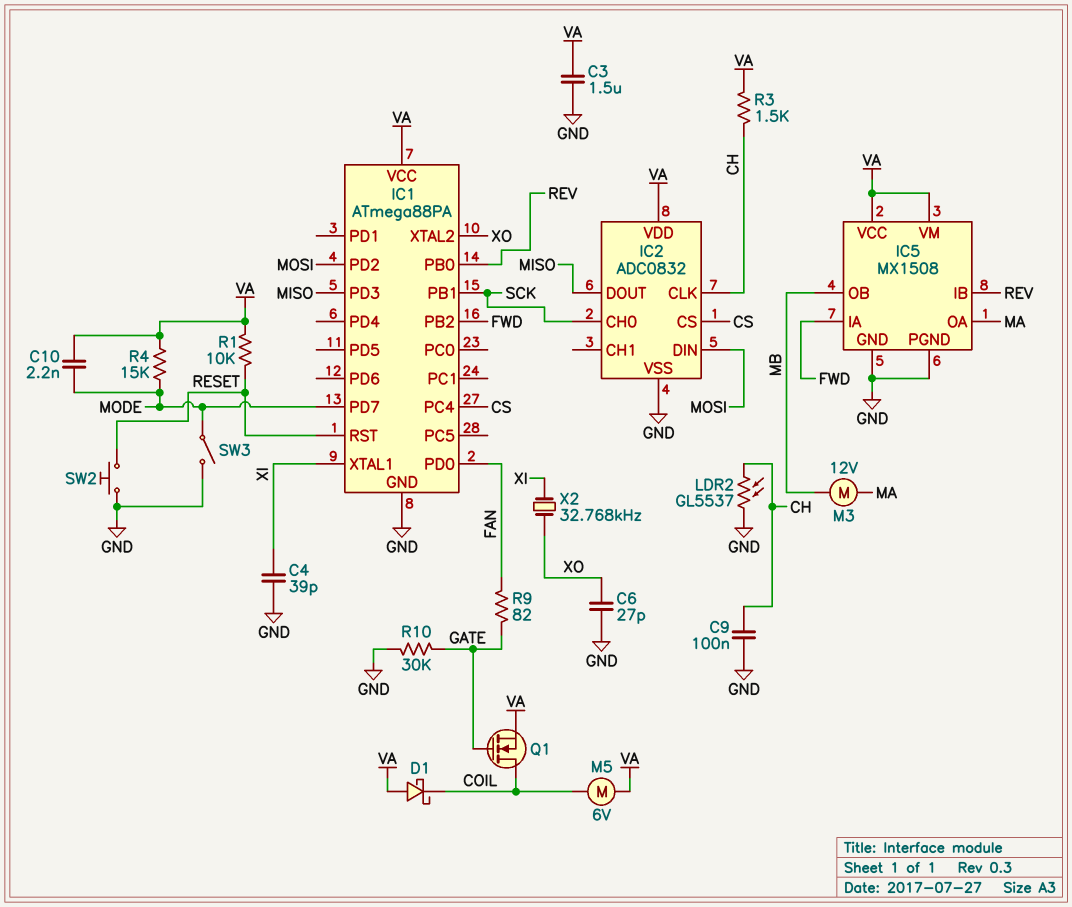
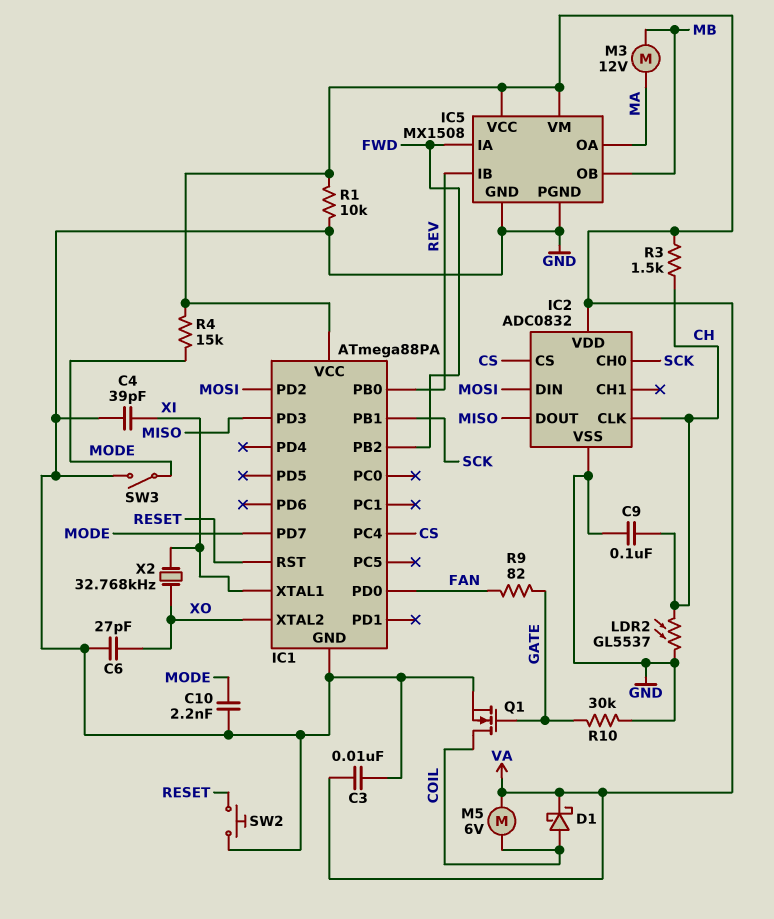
C3: 1.5uF (GND, VA) -> 10nF (GND, VA)
C10: 2.2nF (MODE, VA) -> 2.2nF (GND, MODE)
D1: schottky (A VA, K COIL) -> schottky (A COIL, K VA)
Q1: NMOS (G GATE, D COIL, S VA) -> NMOS (G GATE, D COIL, S GND)
R1: 10k (RESET, VA) -> 10k (GND, VA)

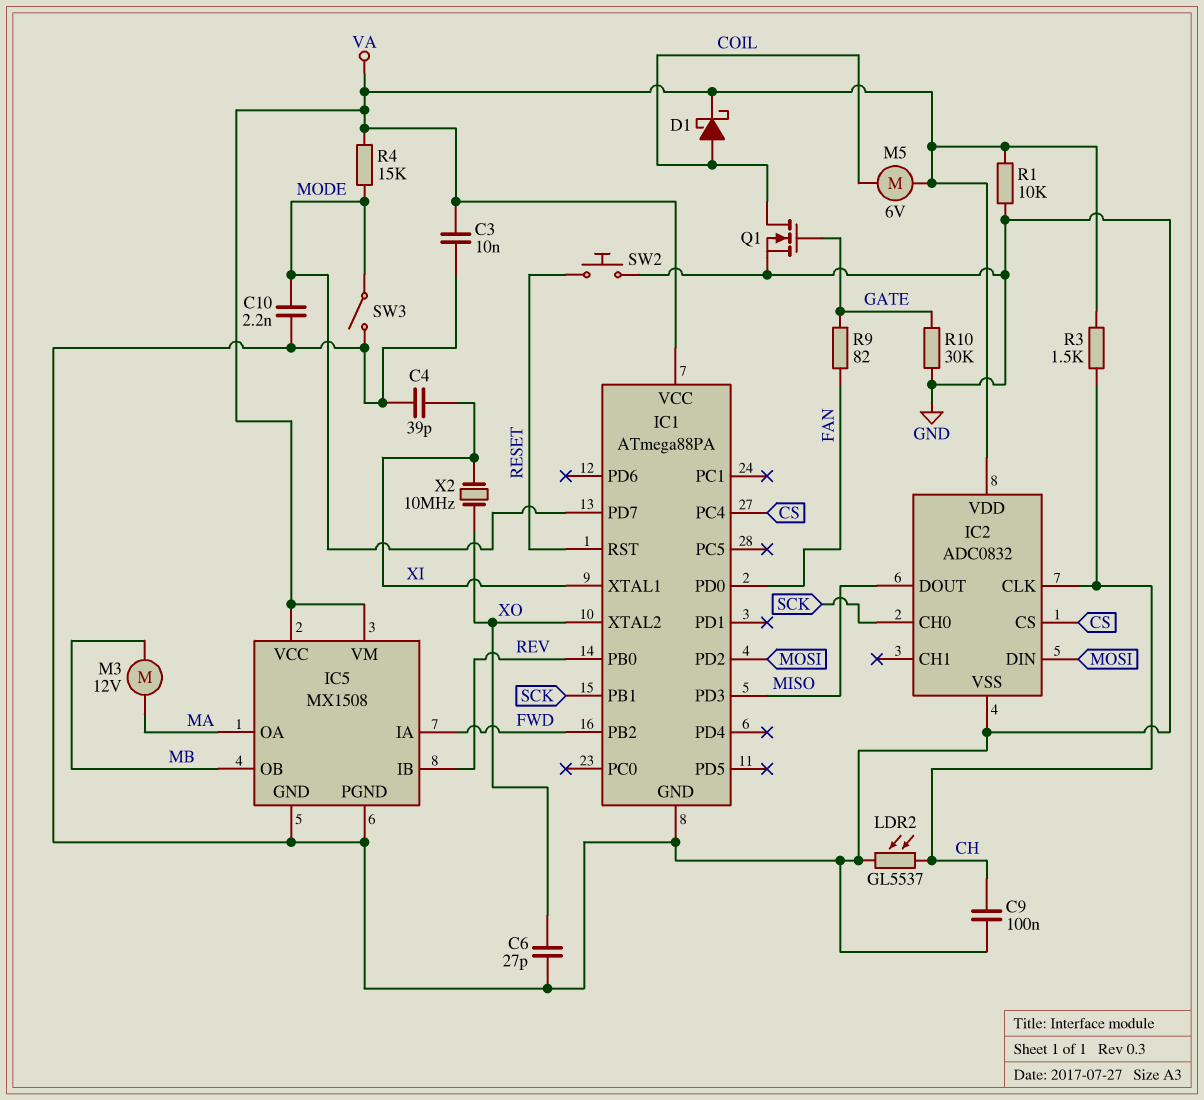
X2: 32.768kHz (XI, XO) -> 10MHz (XI, XO)

